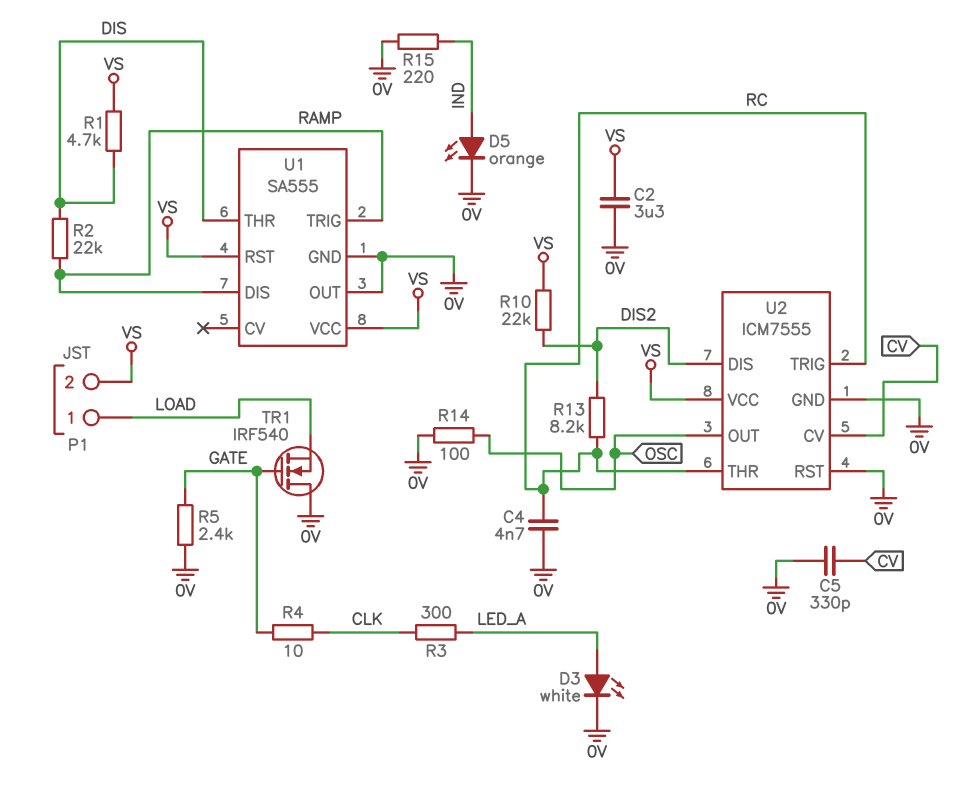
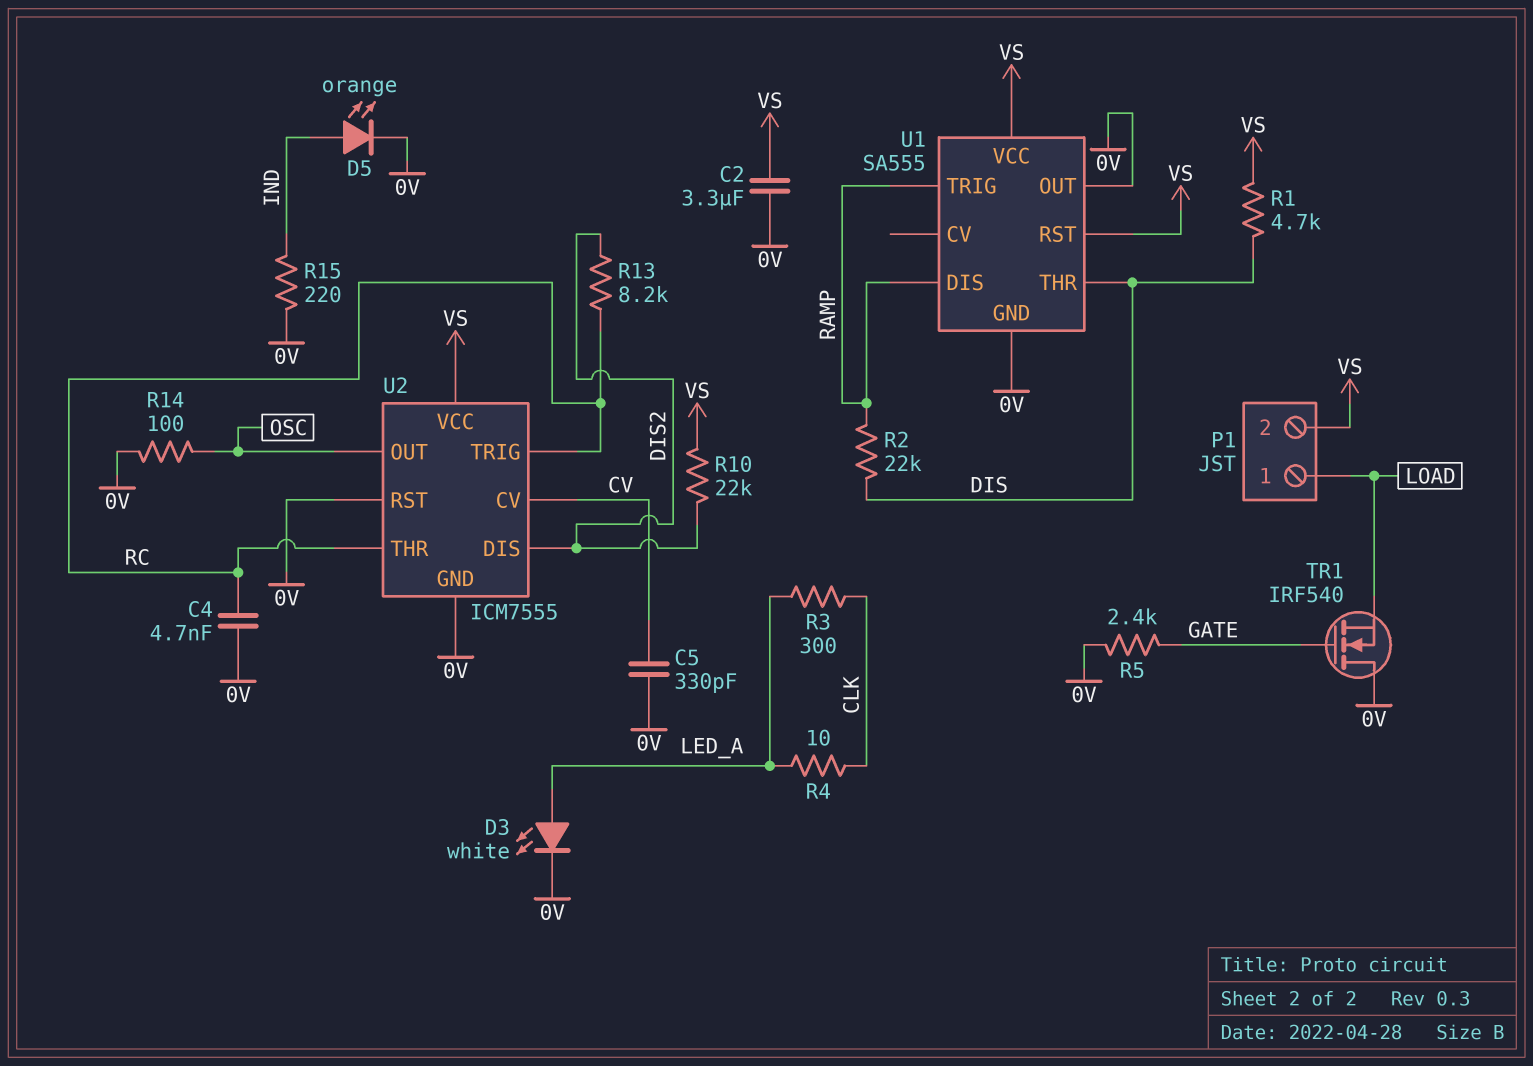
R4: 10 (CLK, GATE) -> 10 (CLK, LED_A)

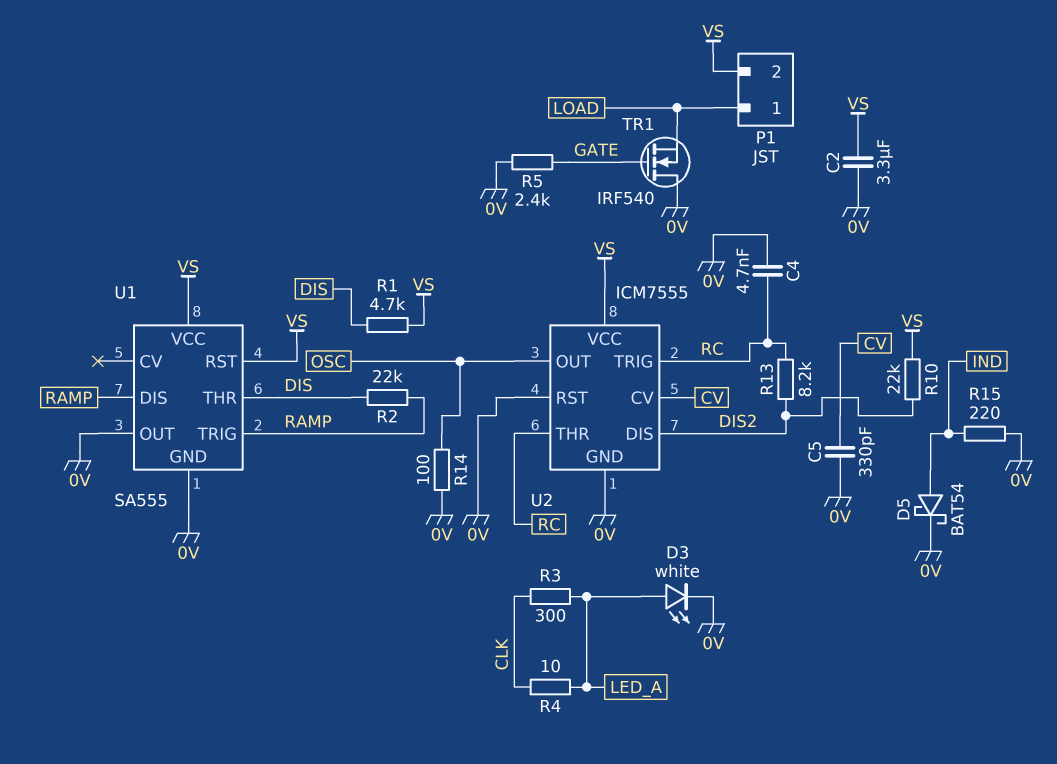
D5: LED orange (A IND, K 0V) -> schottky BAT54 (A IND, K 0V)

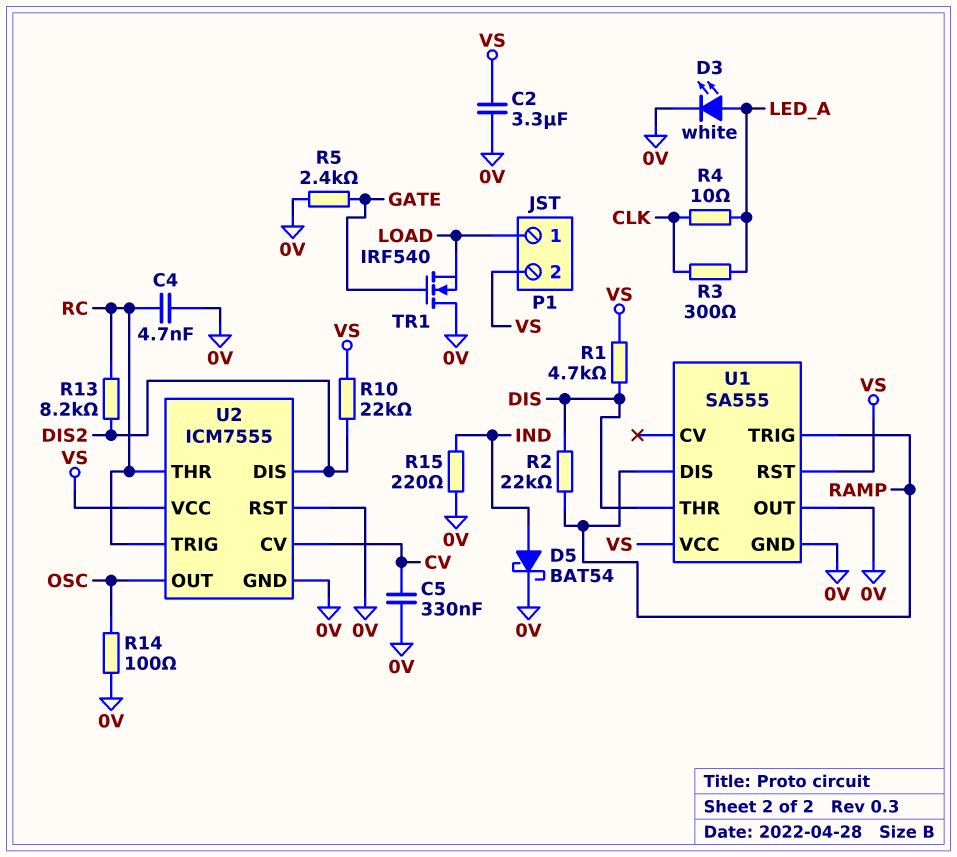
C5: 330pF (0V, CV) -> 330nF (0V, CV)

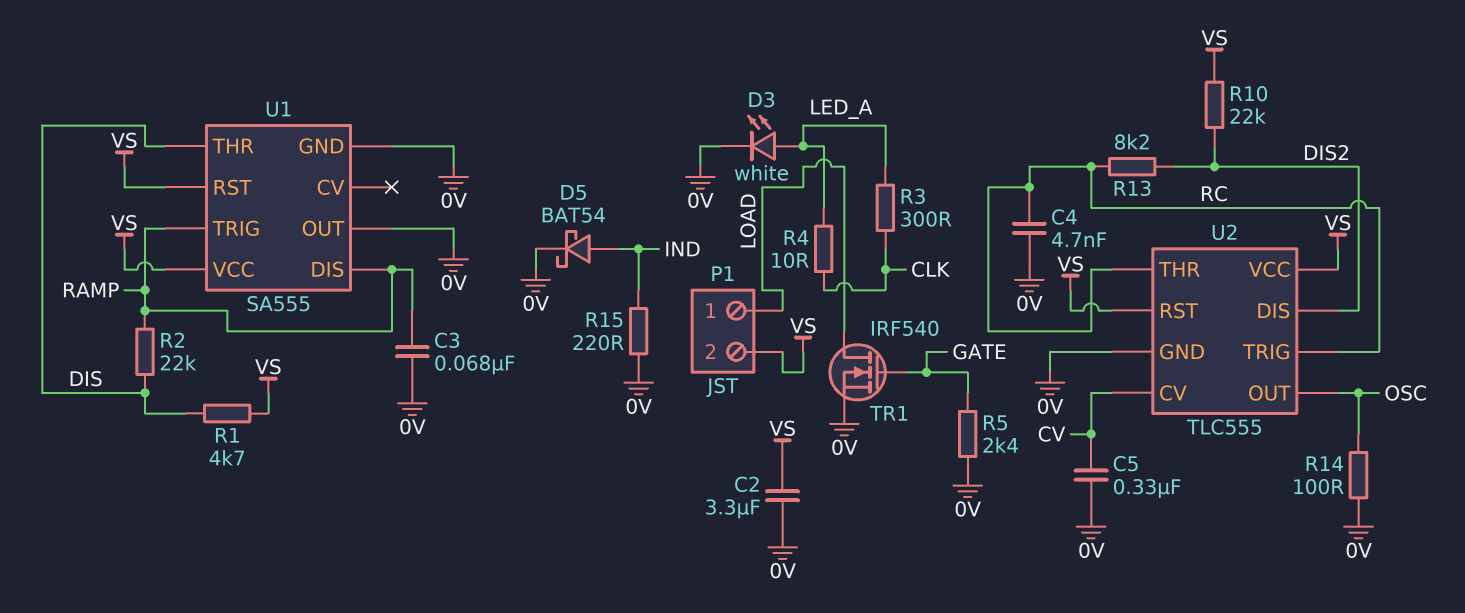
C3: none -> 68nF (0V, RAMP)
TR1: NMOS IRF540 (G GATE, D 0V, S LOAD) -> NMOS IRF540 (G GATE, D LOAD, S 0V)
U2: ICM7555 -> TLC555
U2 pin RST: 0V -> VS

